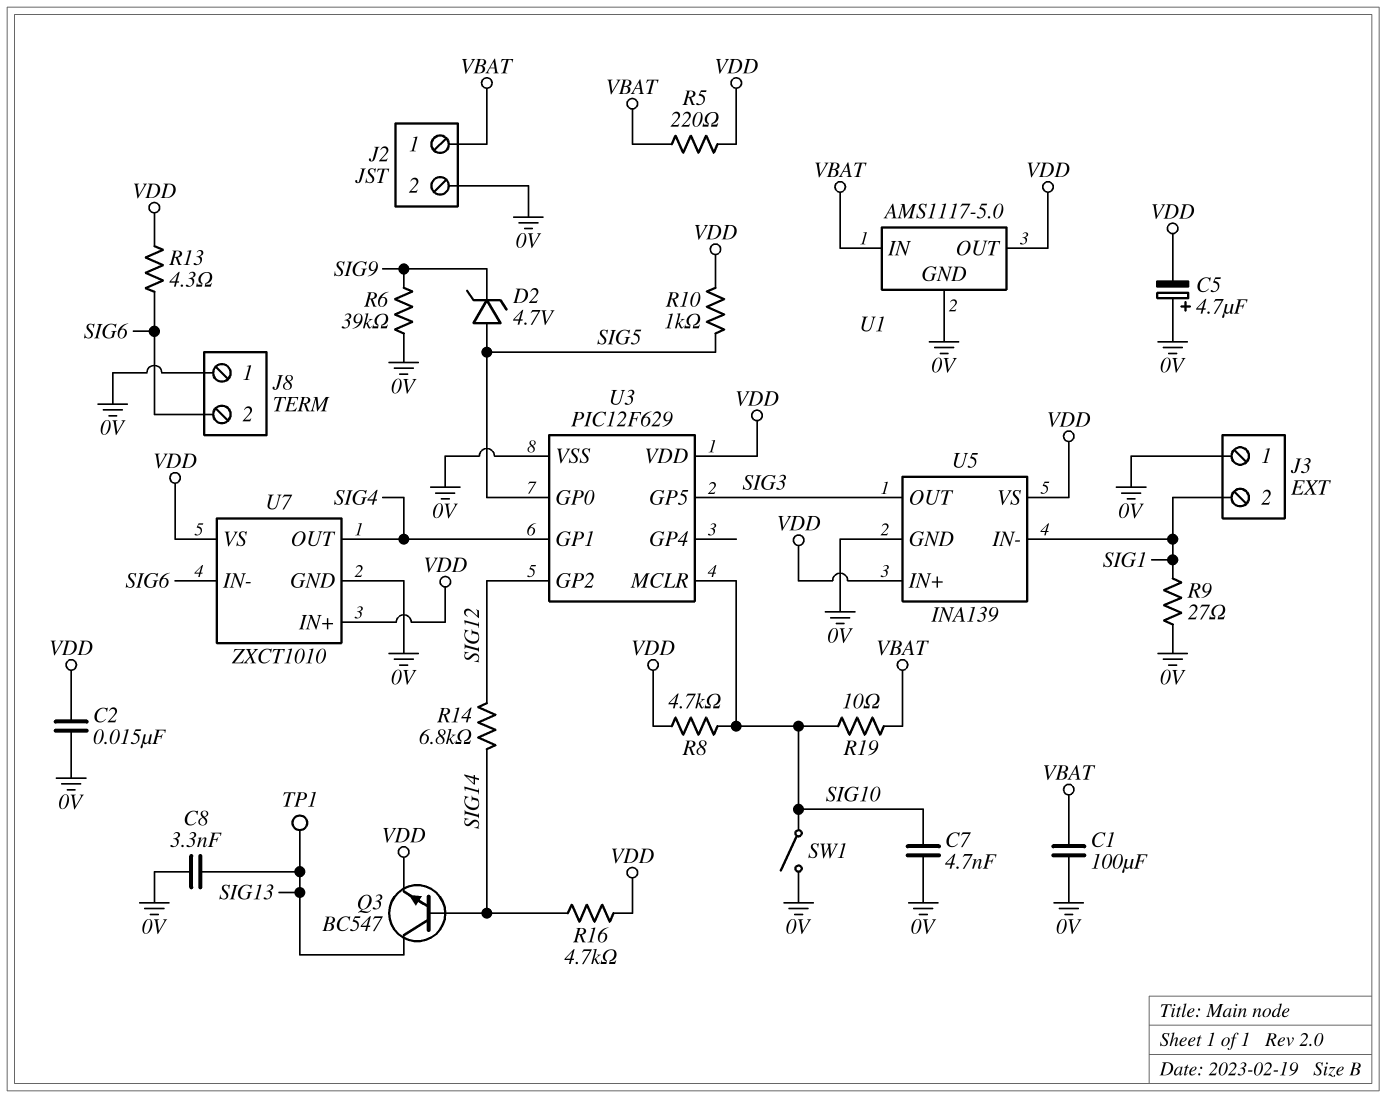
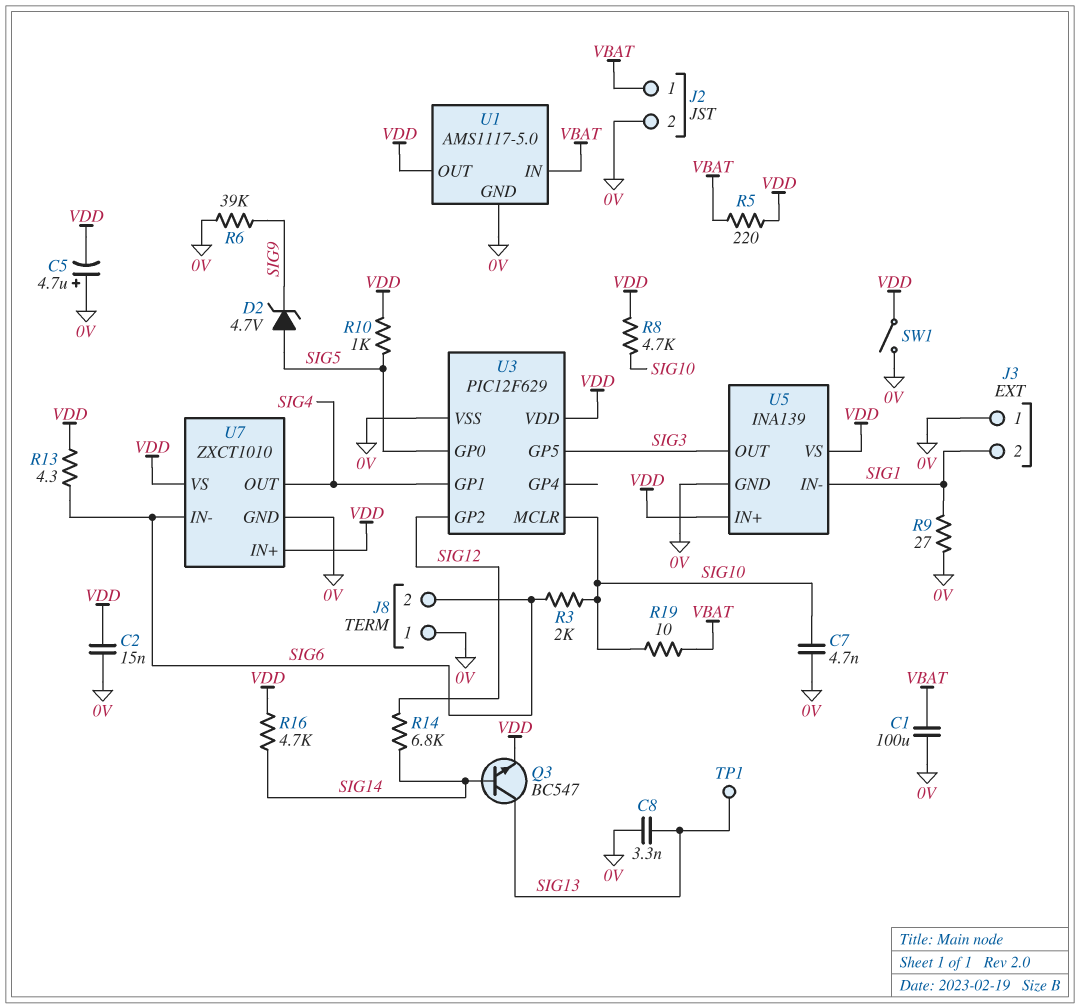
R3: none -> 2k (SIG6, SIG10)
SW1: switch (0V, SIG10) -> switch (0V, VDD)

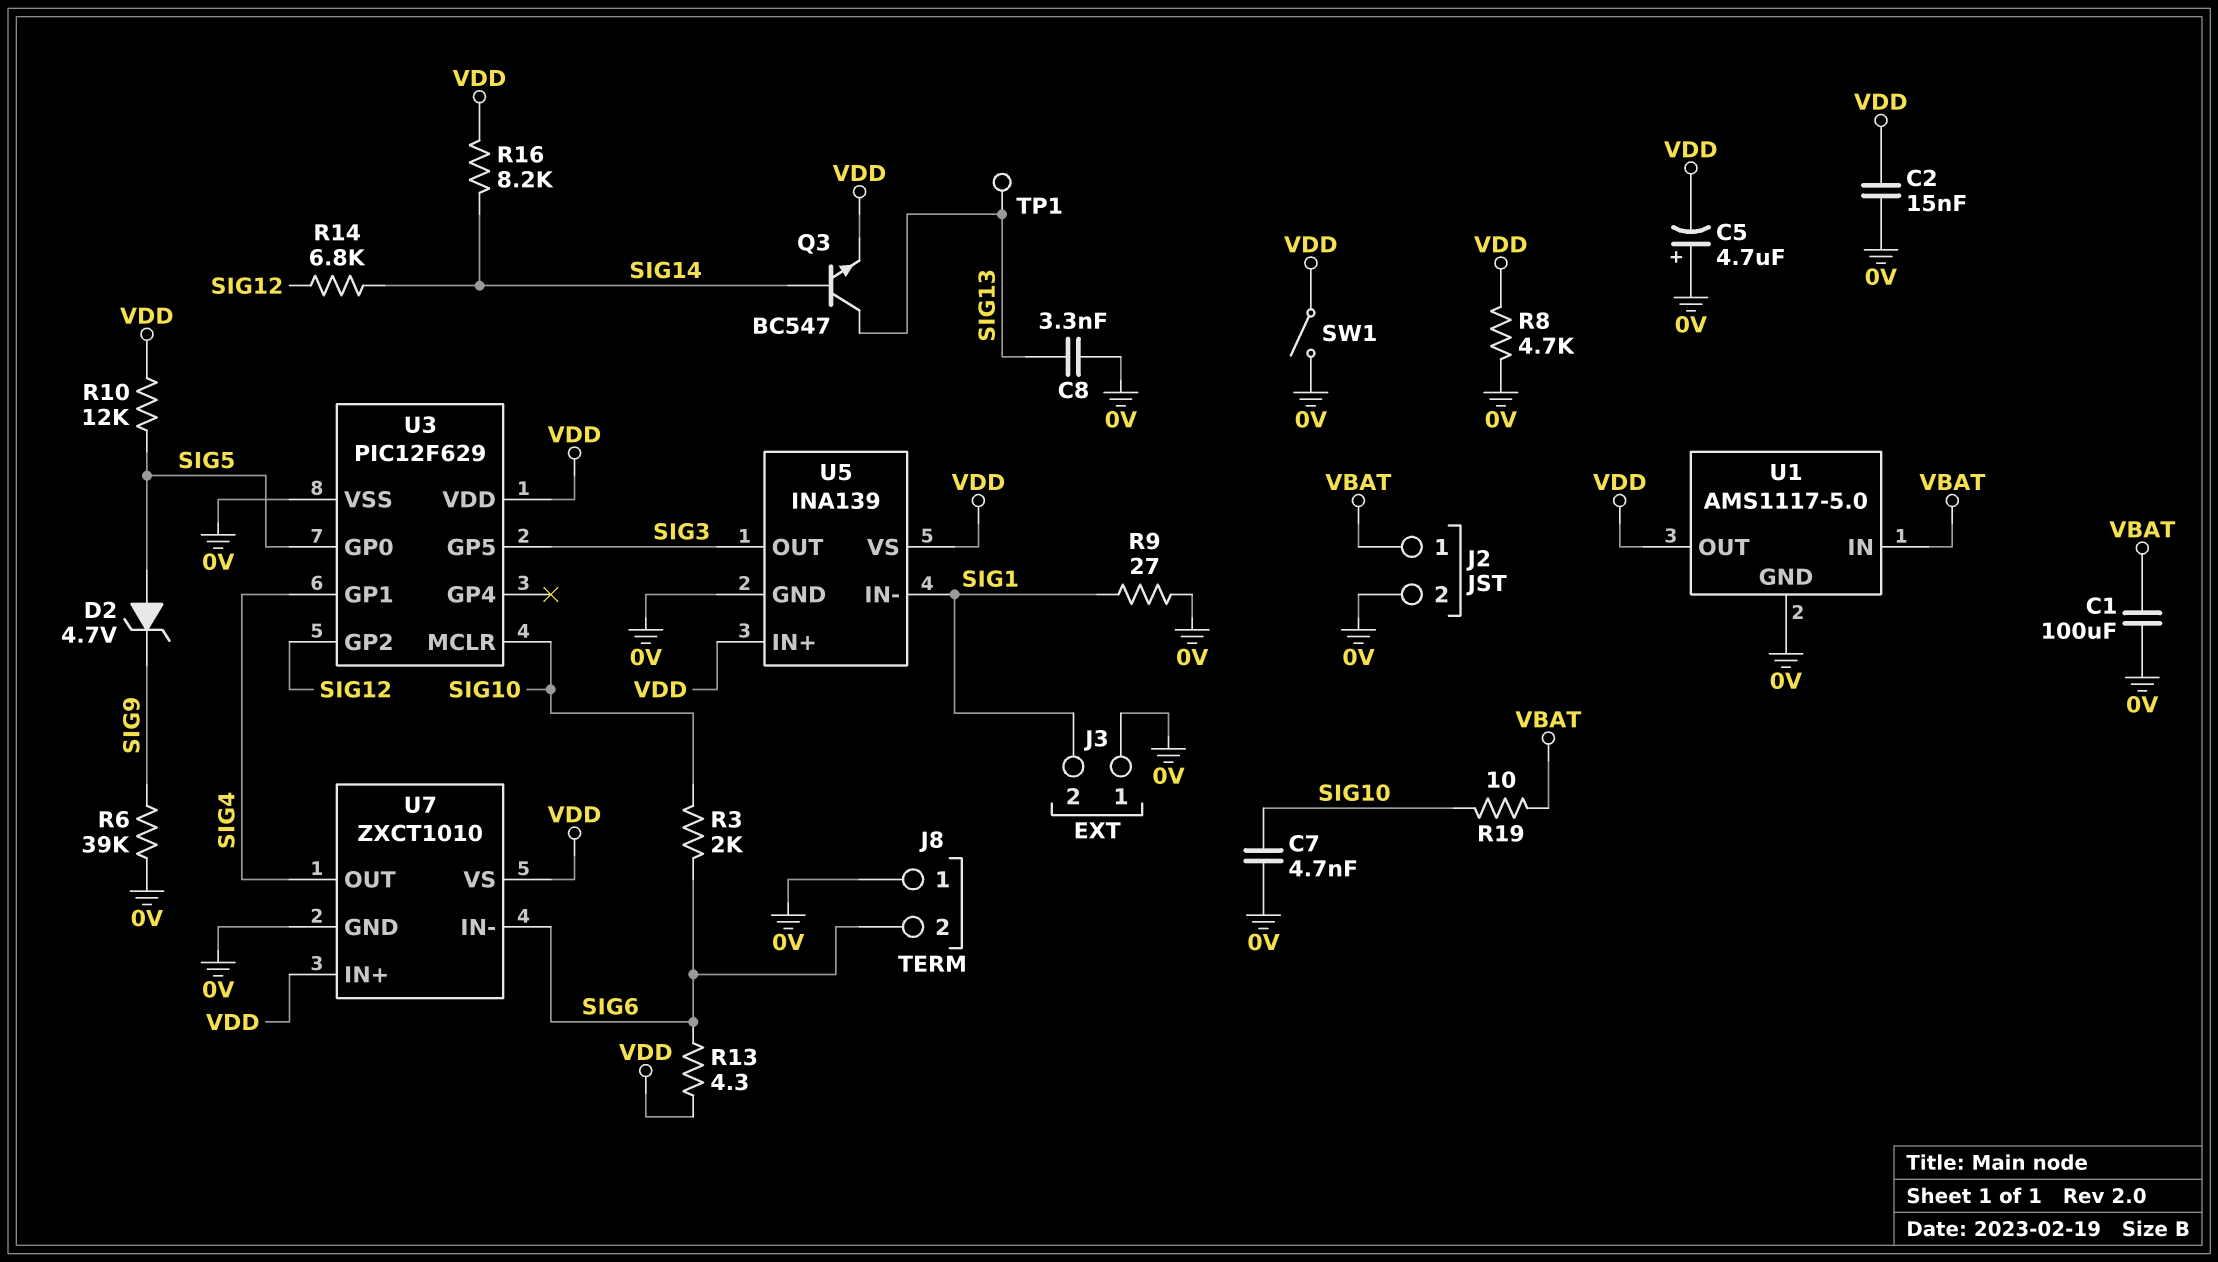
R5: 220 (VBAT, VDD) -> none
R8: 4.7k (SIG10, VDD) -> 4.7k (0V, VDD)
R10: 1k (SIG5, VDD) -> 12k (SIG5, VDD)
R16: 4.7k (SIG14, VDD) -> 8.2k (SIG14, VDD)

